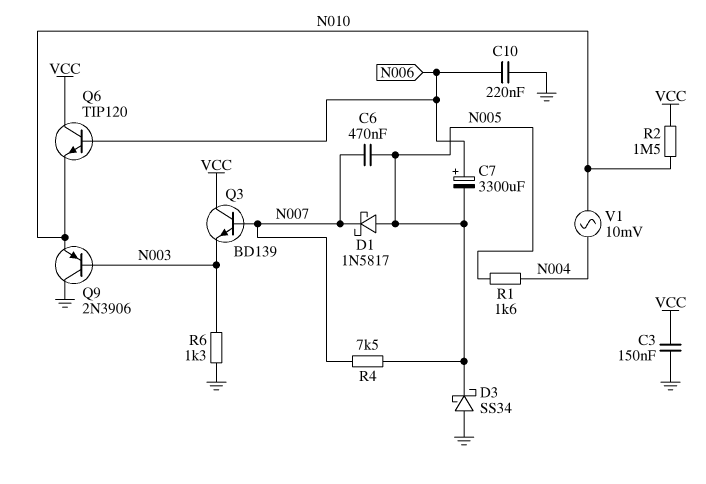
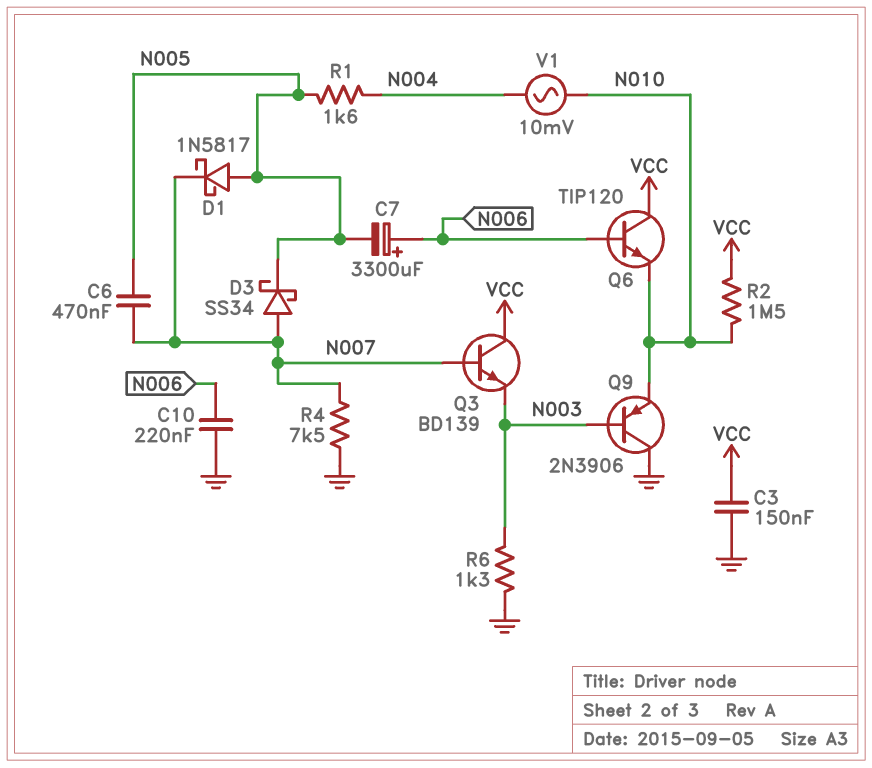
D3: schottky SS34 (A GND, K N005) -> schottky SS34 (A N007, K N005)
R4: 7.5k (N005, N007) -> 7.5k (GND, N007)

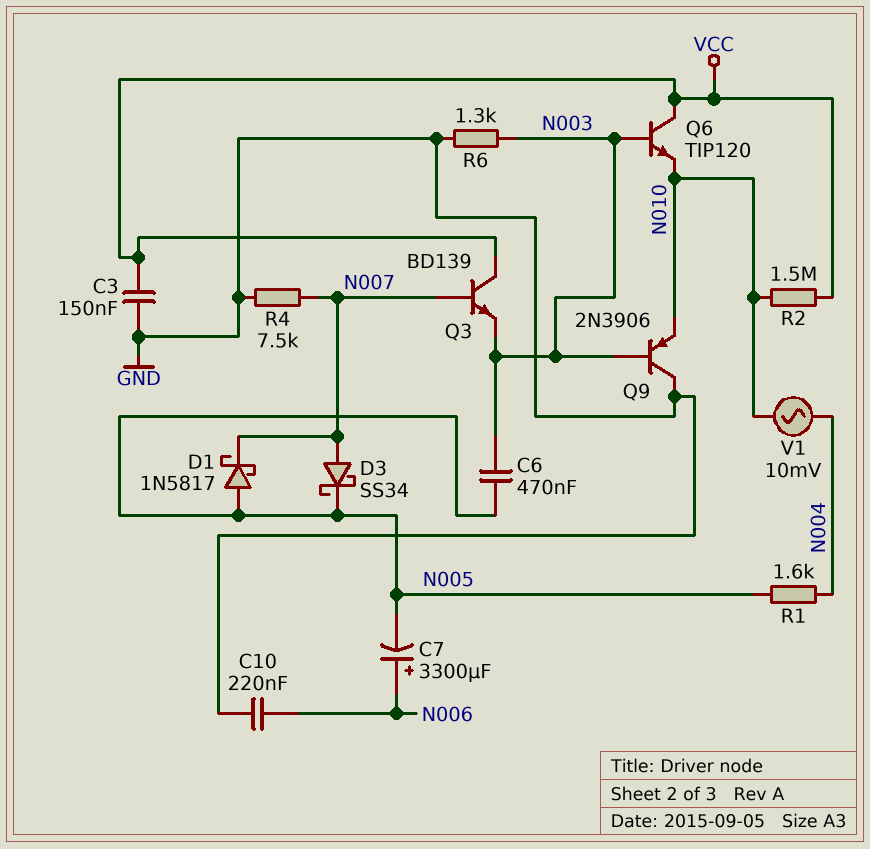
C6: 470nF (N005, N007) -> 470nF (N003, N005)
Q6: NPN TIP120 (B N006, C VCC, E N010) -> NPN TIP120 (B N003, C VCC, E N010)

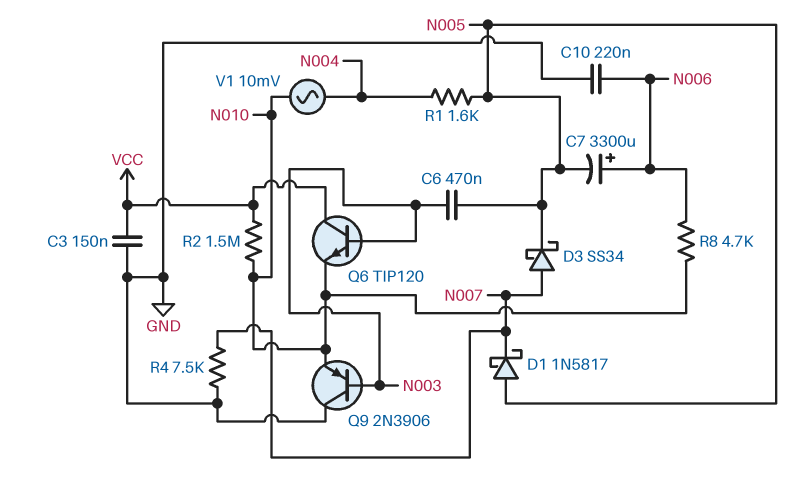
Q3: NPN BD139 (B N007, C VCC, E N003) -> none
R6: 1.3k (GND, N003) -> none
R8: none -> 4.7k (N006, N010)

